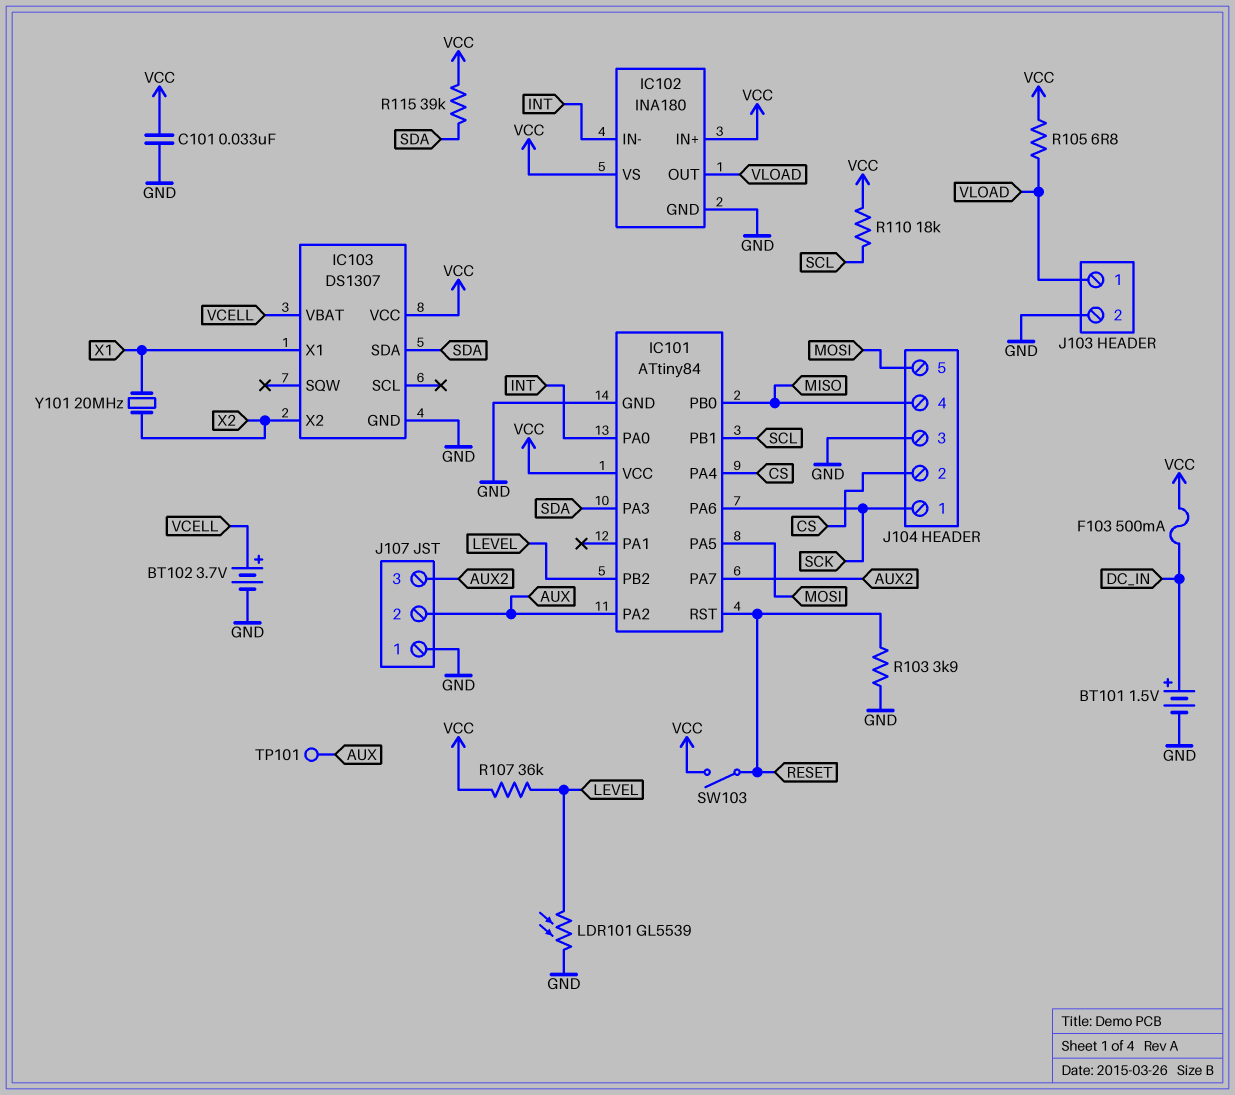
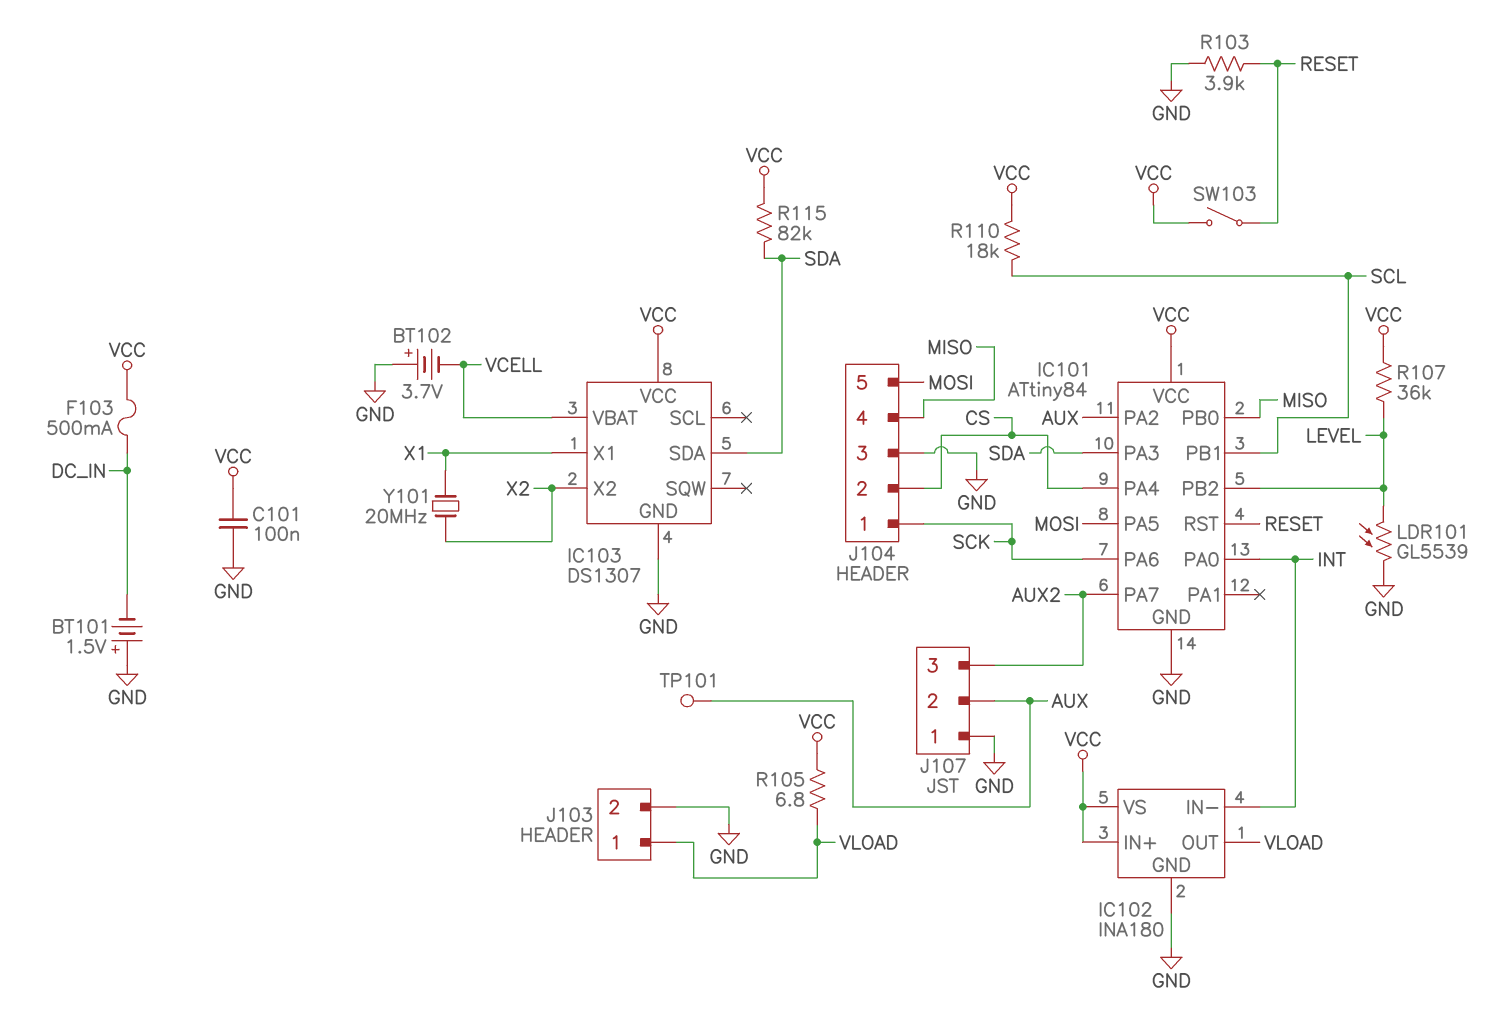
BT101: 1.5V (plus DC_IN, minus GND) -> 1.5V (plus GND, minus DC_IN)
BT102: 3.7V (plus VCELL, minus GND) -> 3.7V (plus GND, minus VCELL)
C101: 33nF (GND, VCC) -> 100nF (GND, VCC)
R115: 39k (SDA, VCC) -> 82k (SDA, VCC)

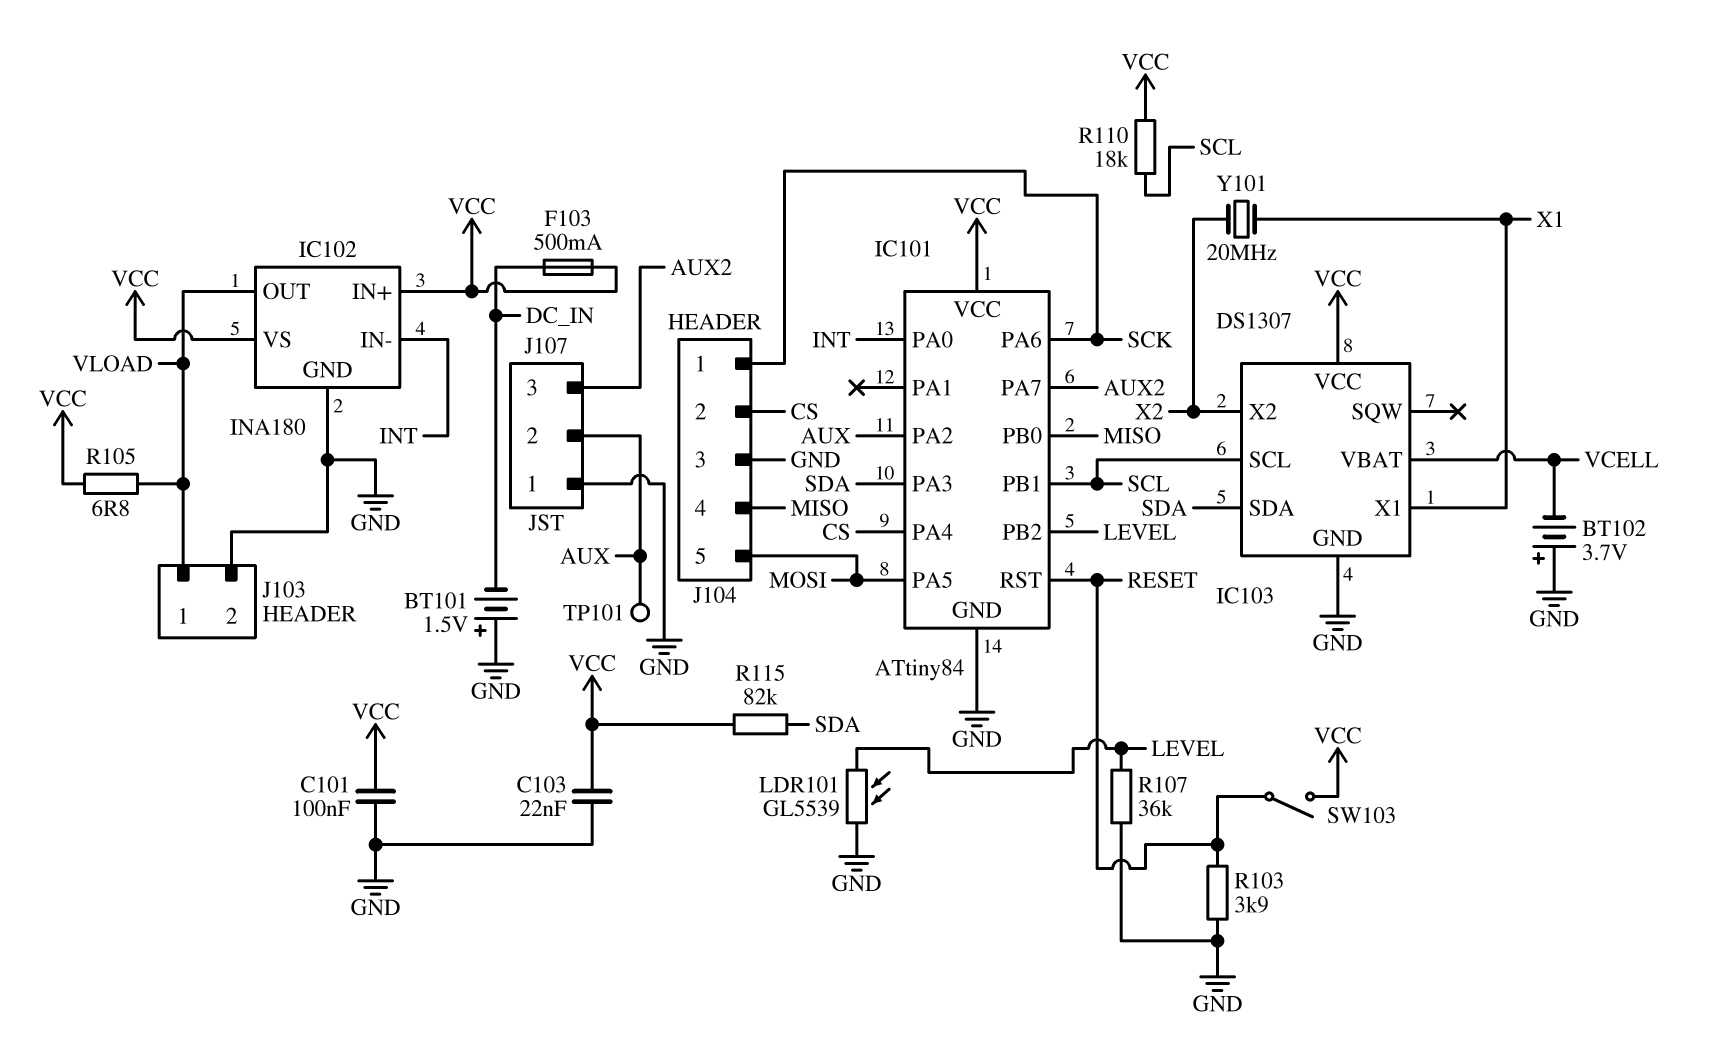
C103: none -> 22nF (GND, VCC)
IC103 pin SCL: none -> SCL
R107: 36k (LEVEL, VCC) -> 36k (GND, LEVEL)

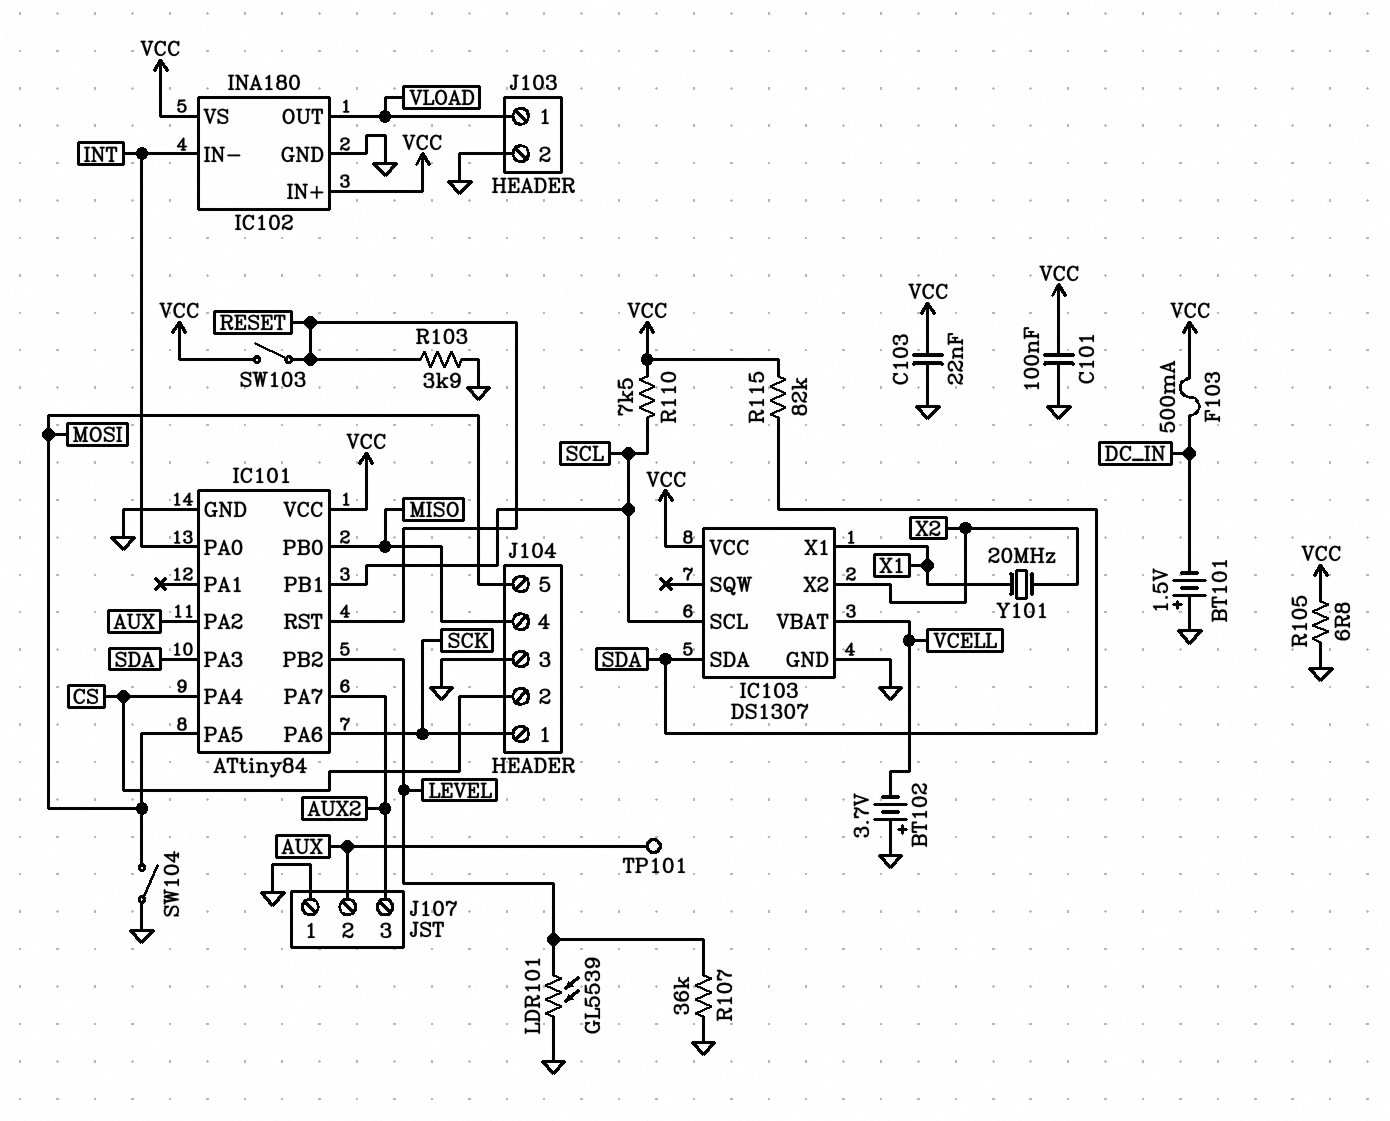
R105: 6.8 (VCC, VLOAD) -> 6.8 (GND, VCC)
R110: 18k (SCL, VCC) -> 7.5k (SCL, VCC)
SW104: none -> switch (GND, MOSI)

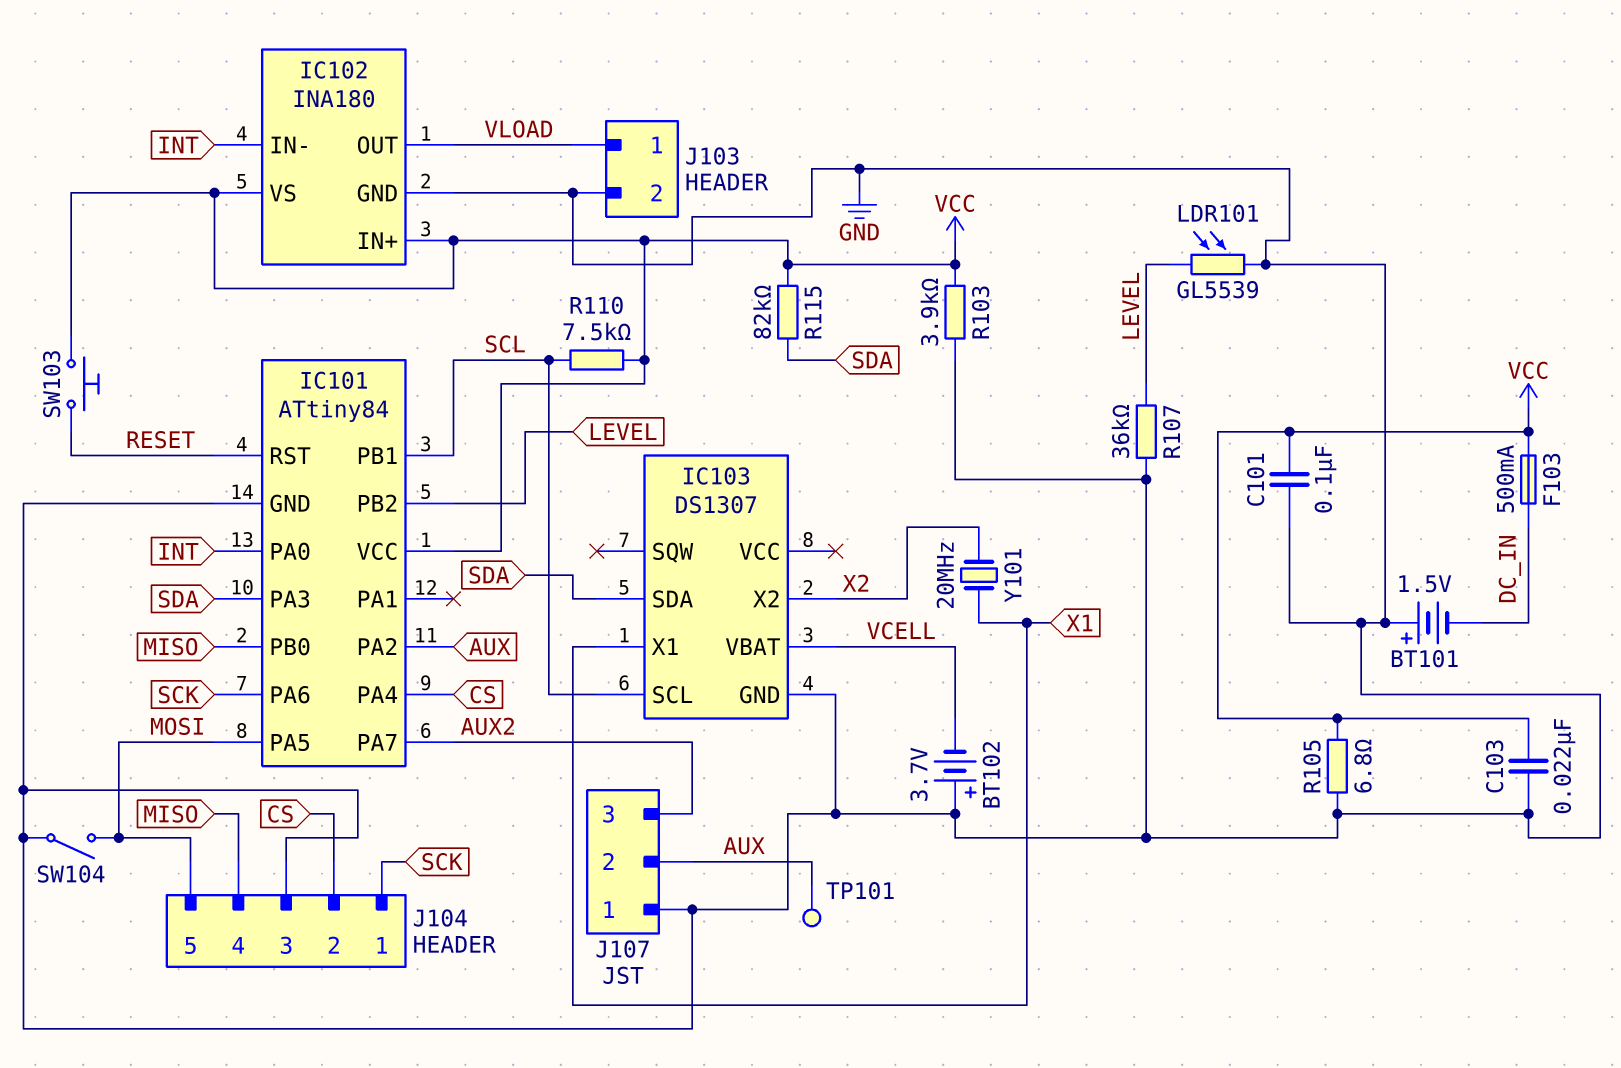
IC103 pin VCC: VCC -> none
R103: 3.9k (GND, RESET) -> 3.9k (GND, VCC)
SW103: switch (RESET, VCC) -> button (RESET, VCC)

